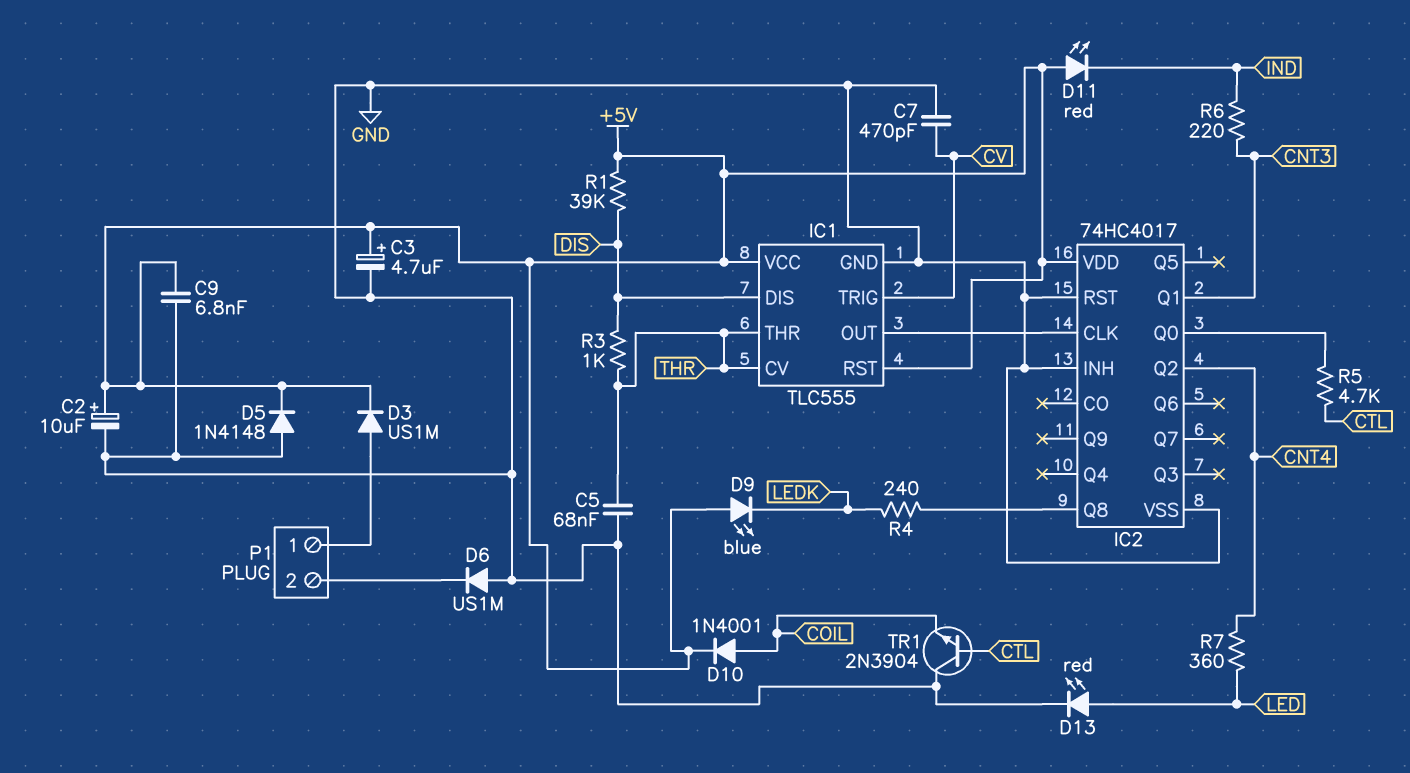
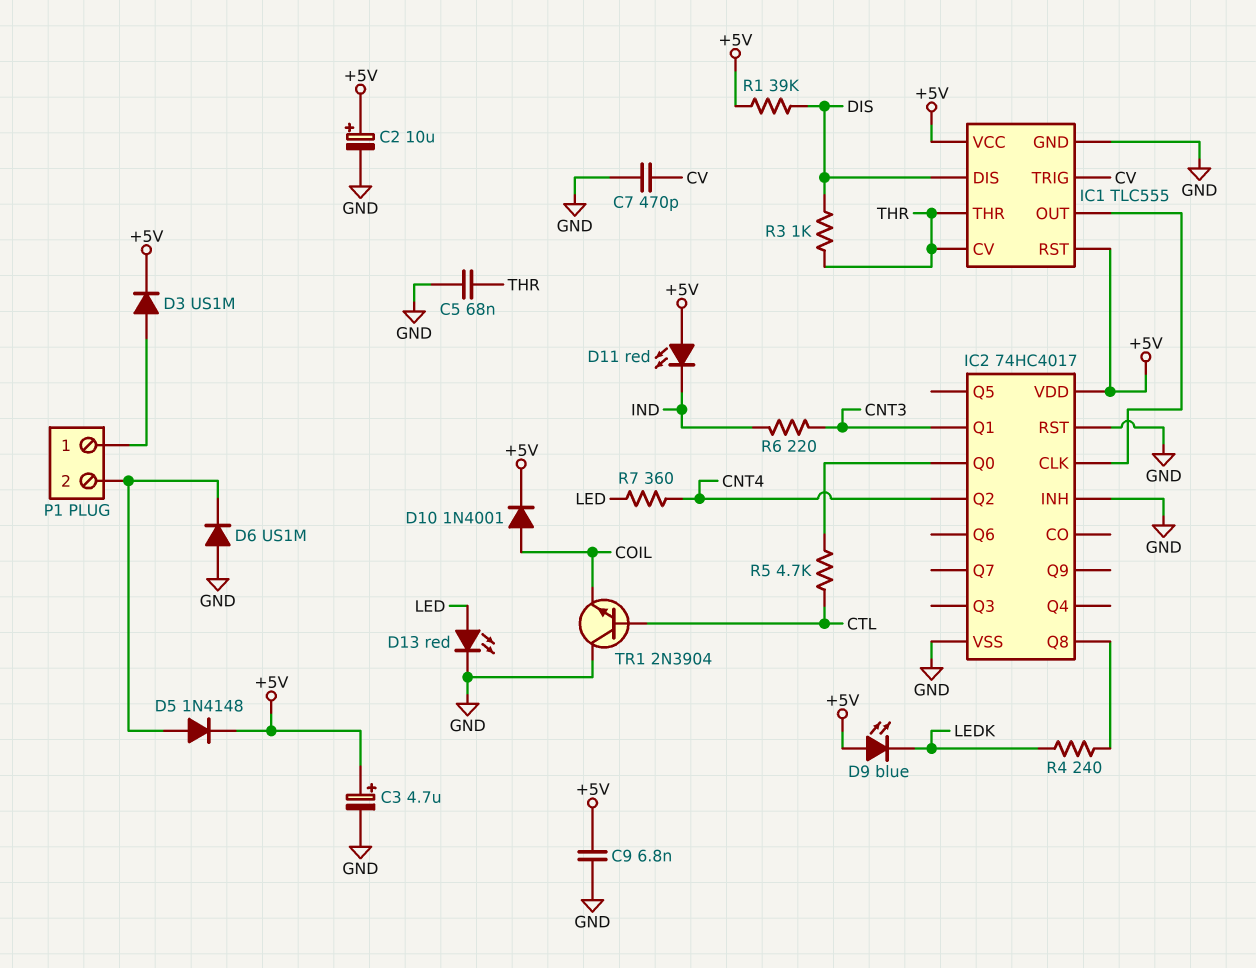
D5: diode 1N4148 (A GND, K +5V) -> diode 1N4148 (A P1/2, K +5V)

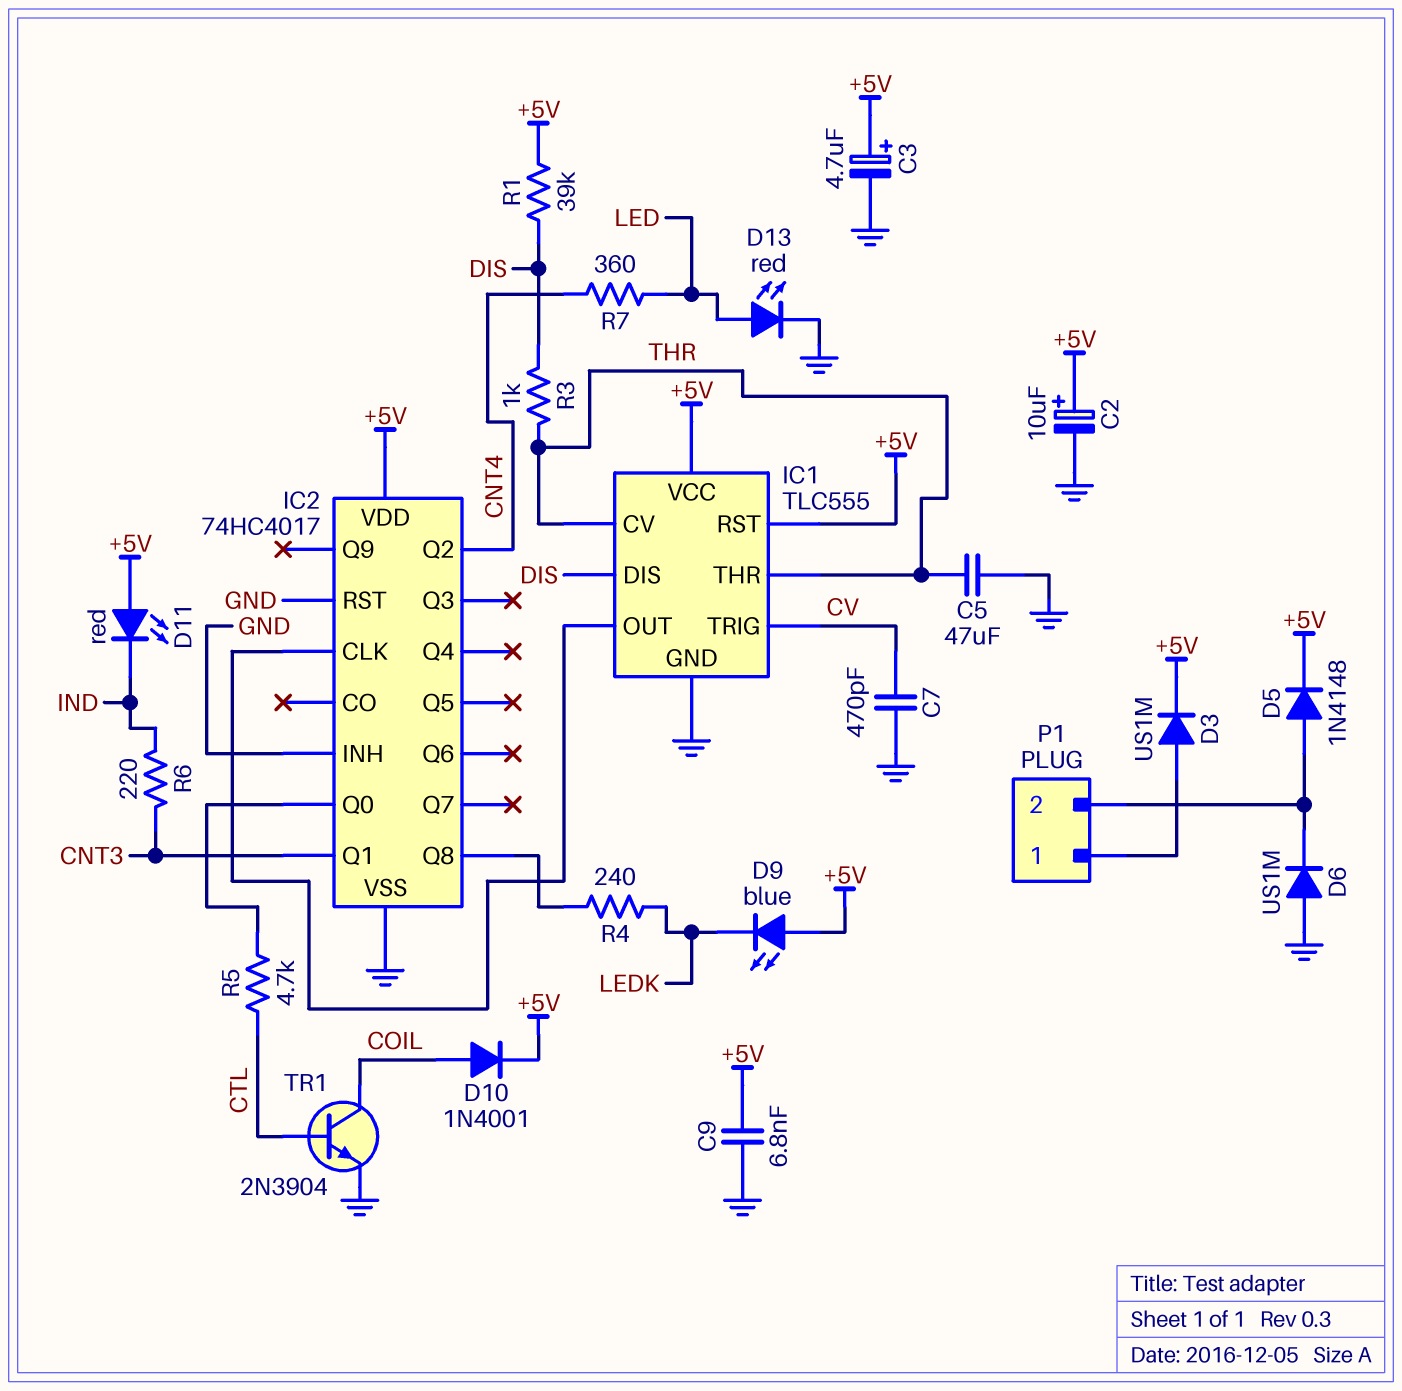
C5: 68nF (GND, THR) -> 47uF (GND, THR)
TR1: NPN 2N3904 (B CTL, C GND, E COIL) -> NPN 2N3904 (B CTL, C COIL, E GND)

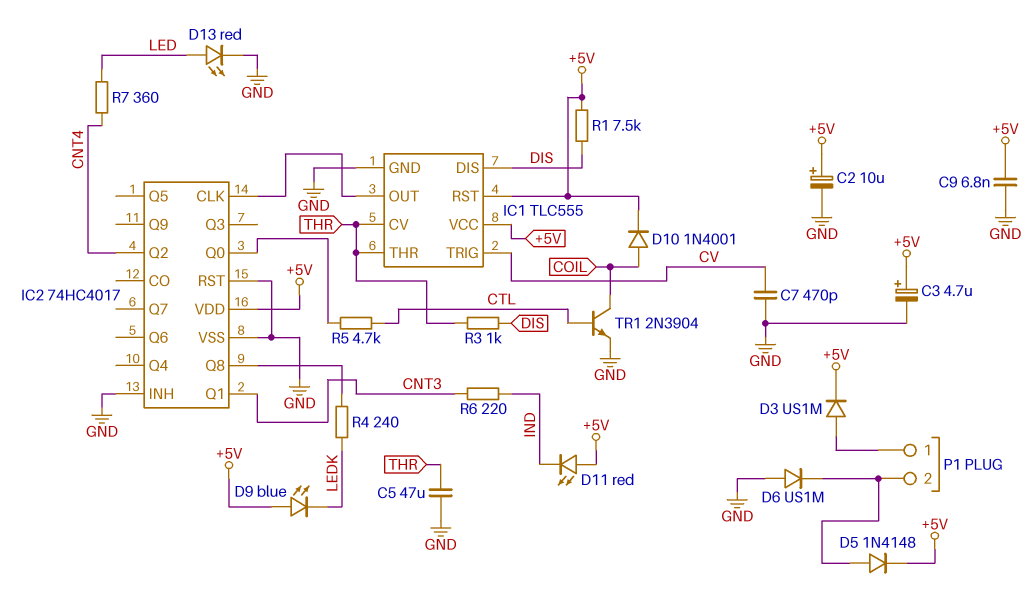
R1: 39k (+5V, DIS) -> 7.5k (+5V, DIS)

